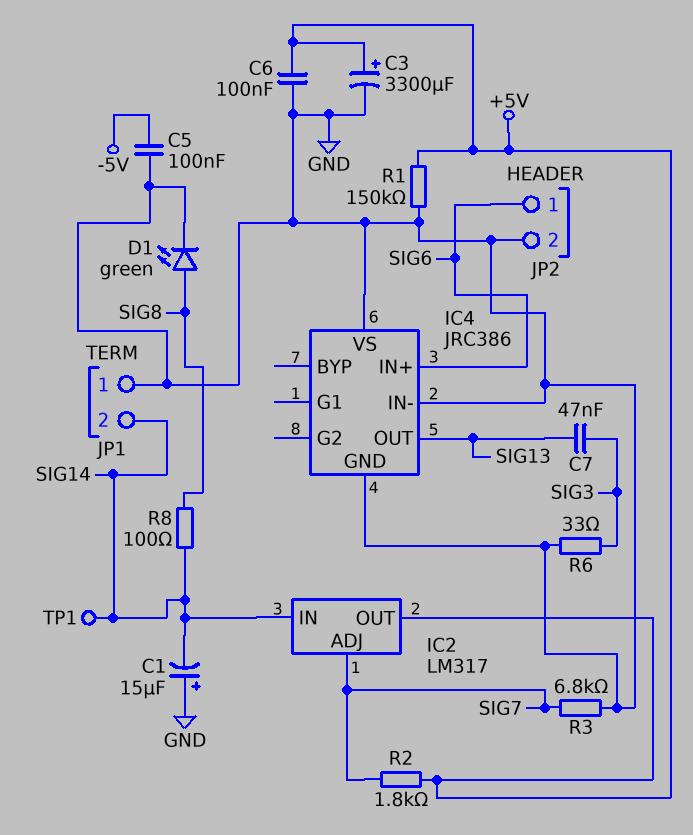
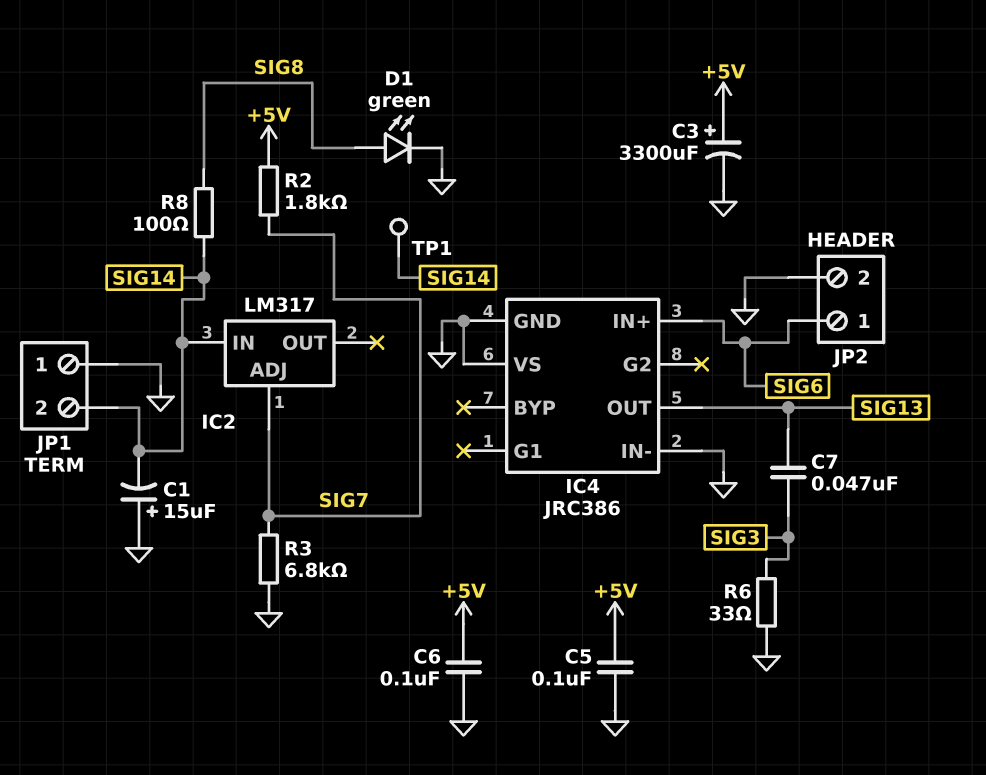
C5: 100nF (-5V, GND) -> 100nF (+5V, GND)
IC2 pin OUT: +5V -> none
R1: 150k (+5V, GND) -> none

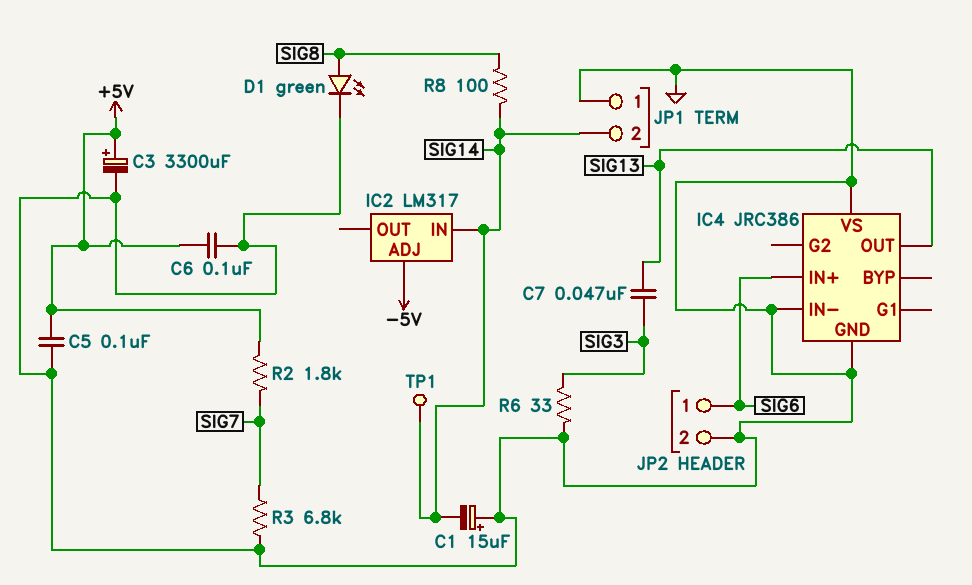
IC2 pin ADJ: SIG7 -> -5V

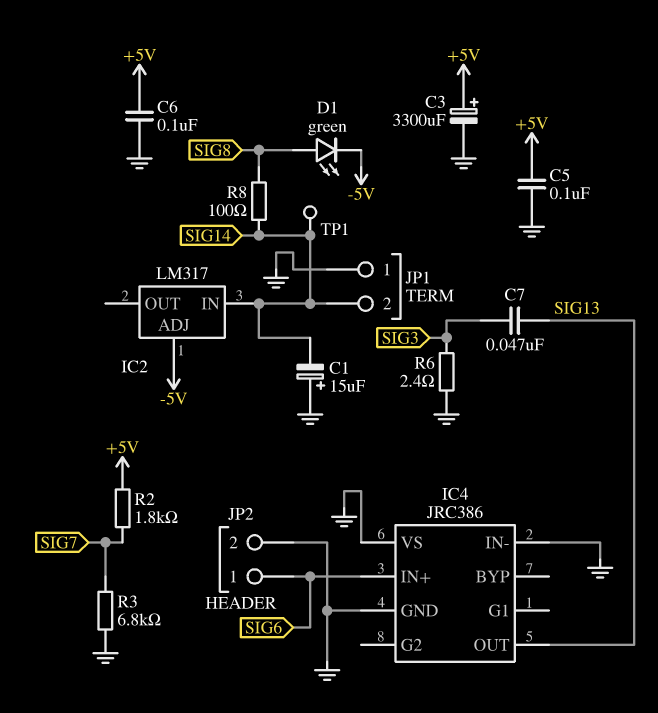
D1: LED green (A SIG8, K GND) -> LED green (A SIG8, K -5V)
R6: 33 (GND, SIG3) -> 2.4 (GND, SIG3)

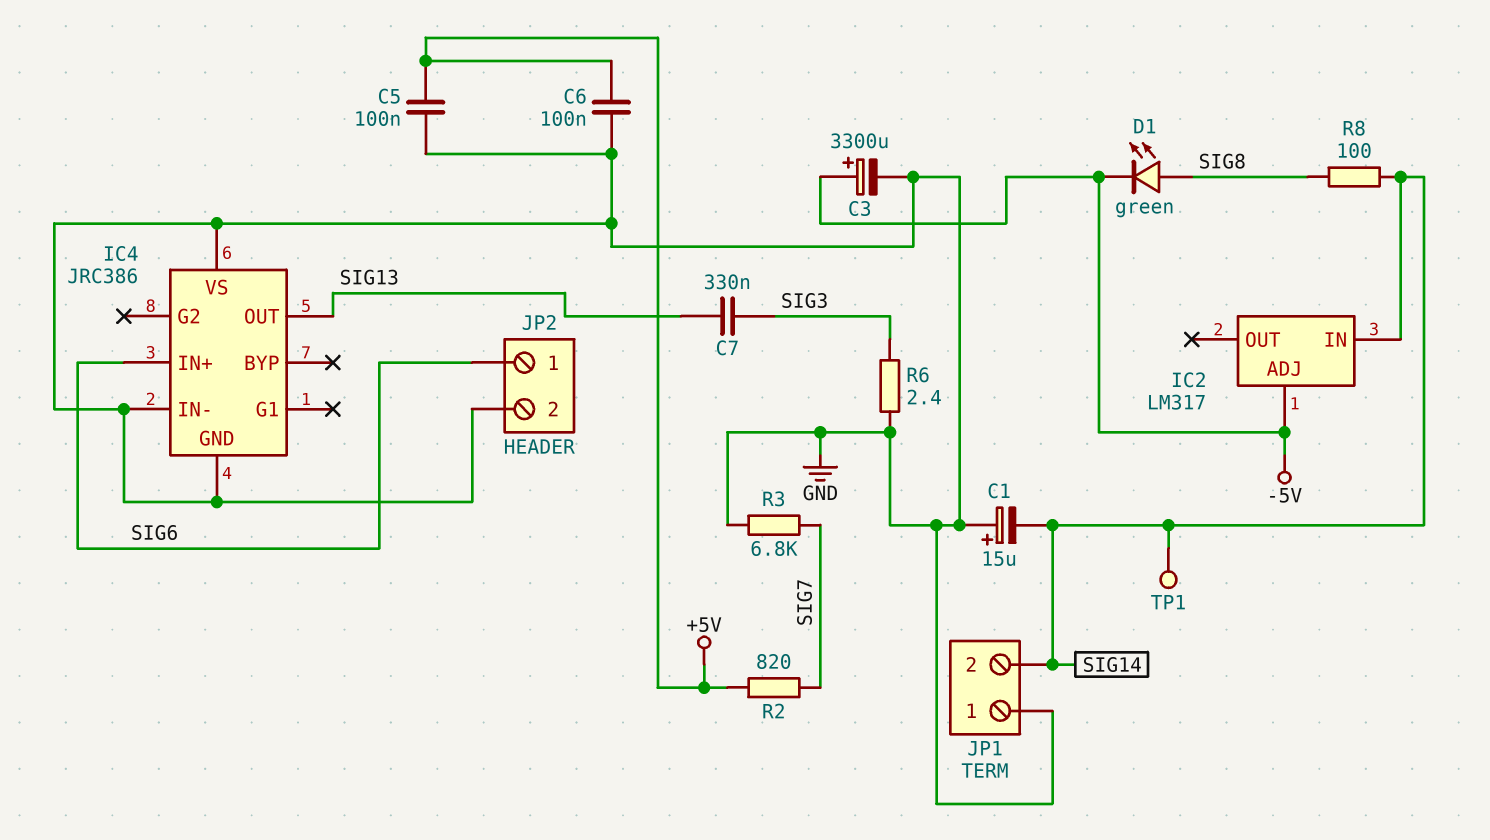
C3: 3300uF (plus +5V, minus GND) -> 3300uF (plus -5V, minus GND)
C7: 47nF (SIG3, SIG13) -> 330nF (SIG3, SIG13)
R2: 1.8k (+5V, SIG7) -> 820 (+5V, SIG7)

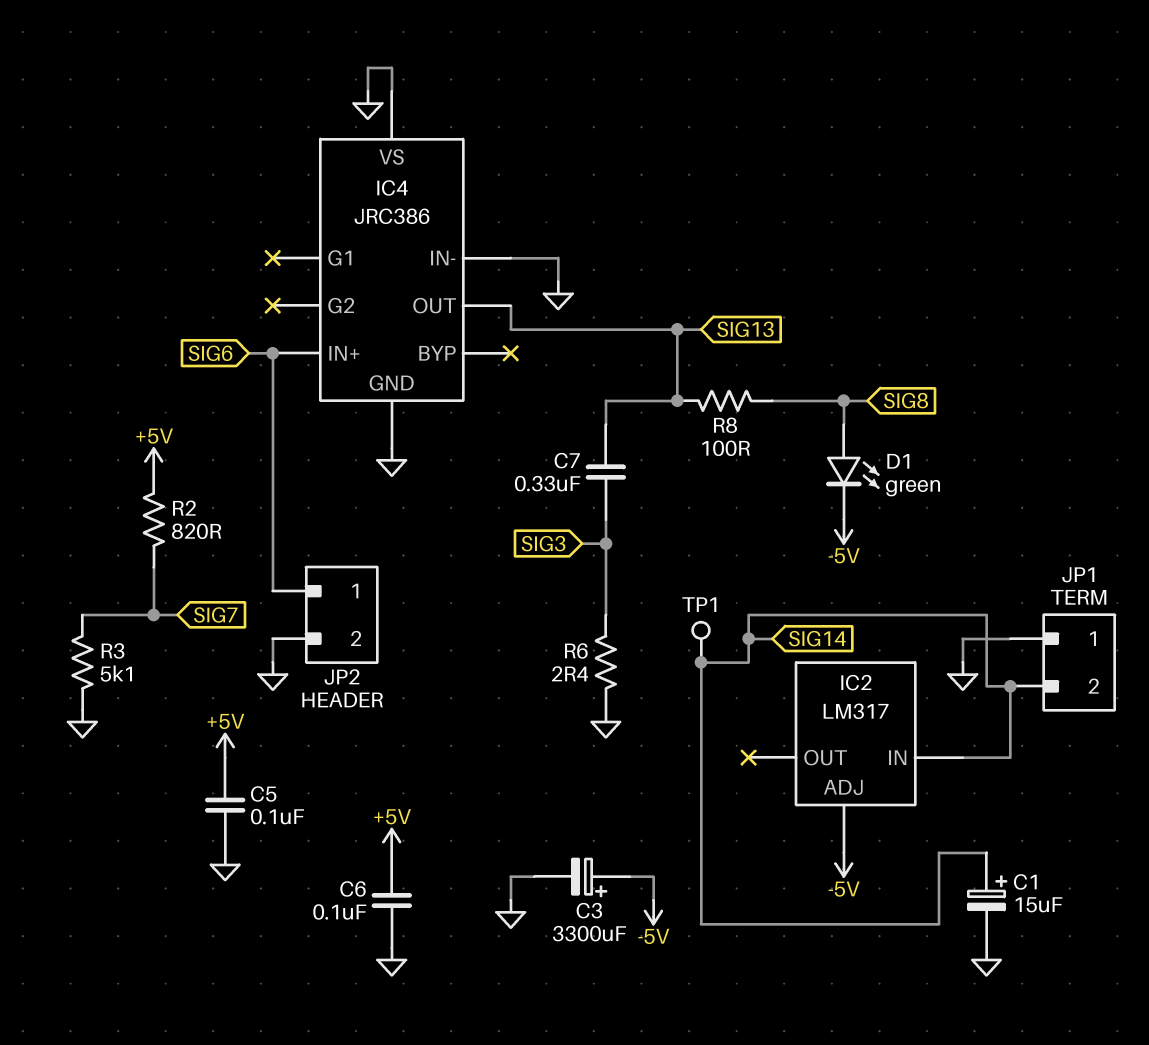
C1: 15uF (plus GND, minus SIG14) -> 15uF (plus SIG14, minus GND)
R3: 6.8k (GND, SIG7) -> 5.1k (GND, SIG7)
R8: 100 (SIG8, SIG14) -> 100 (SIG8, SIG13)

